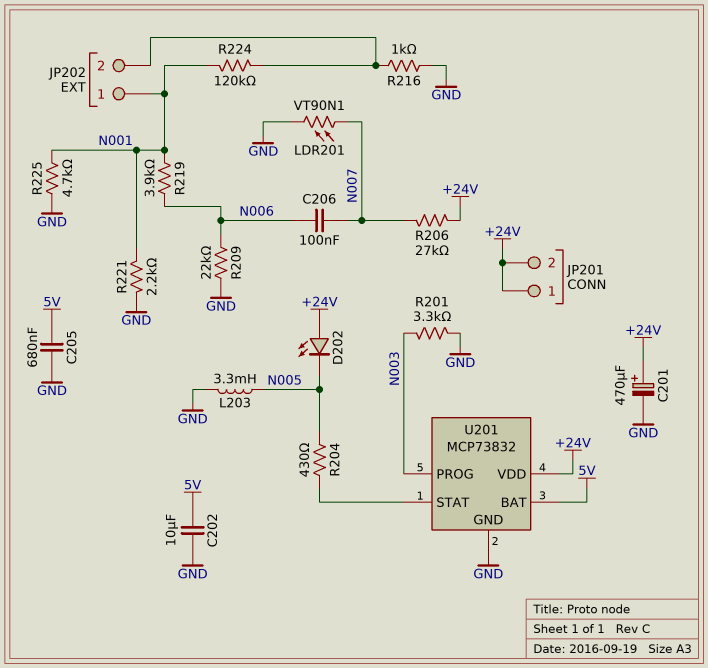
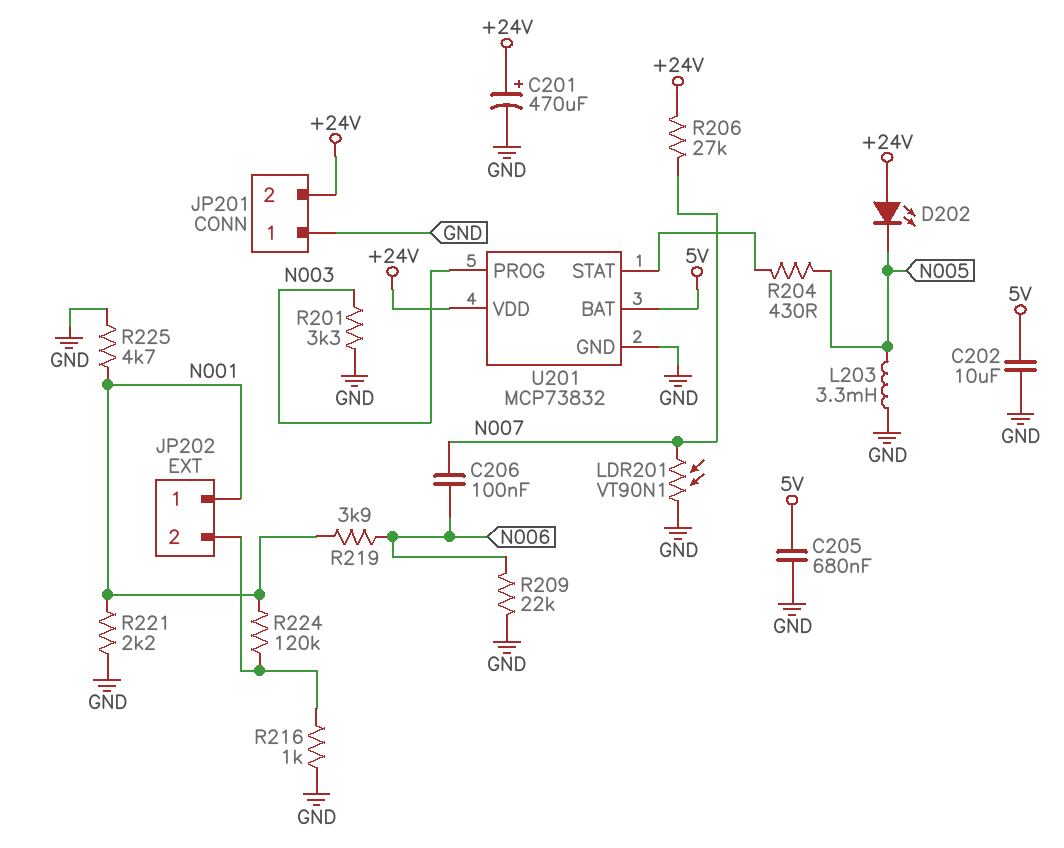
JP201 pin 1: +24V -> GND

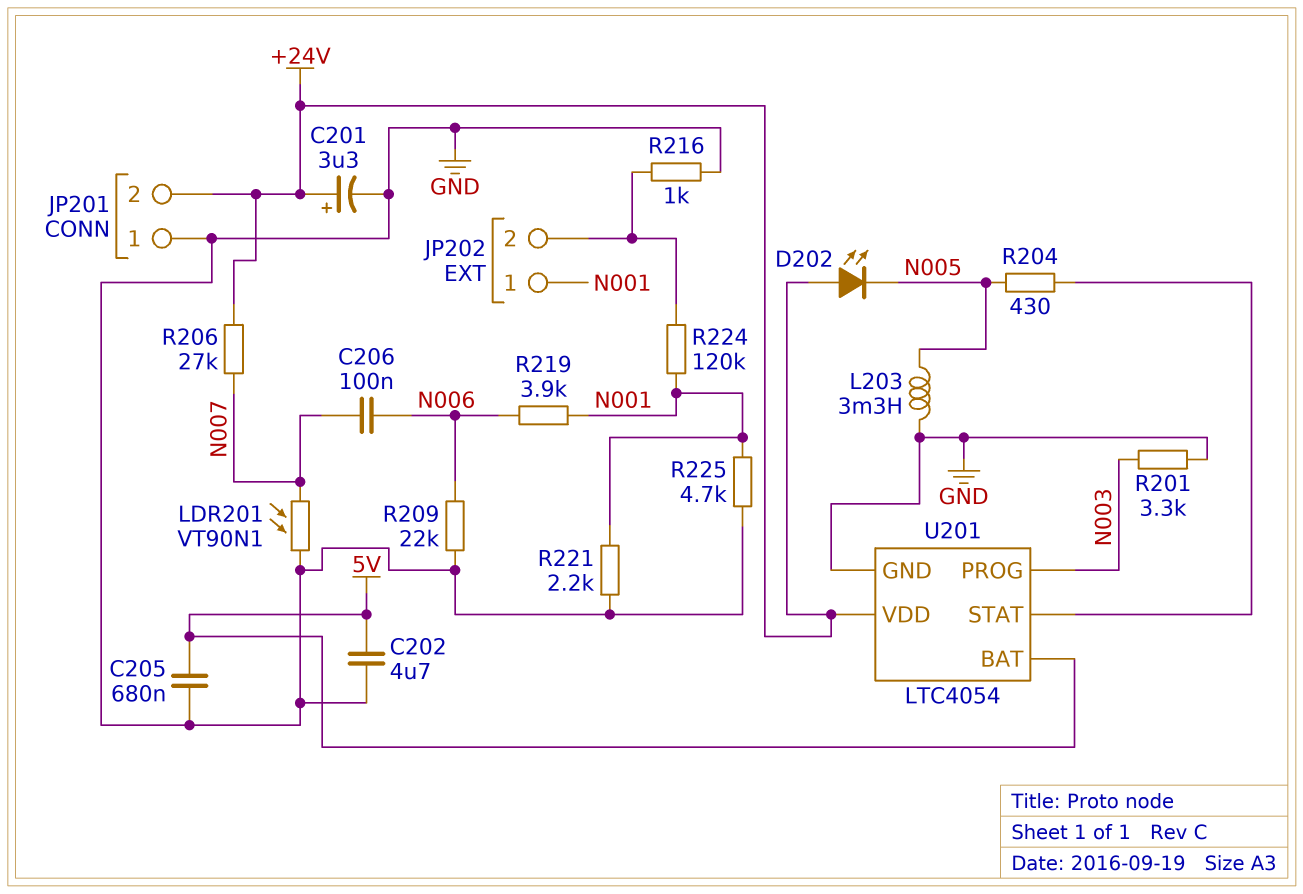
C201: 470uF (plus +24V, minus GND) -> 3.3uF (plus +24V, minus GND)
C202: 10uF (5V, GND) -> 4.7uF (5V, GND)
U201: MCP73832 -> LTC4054

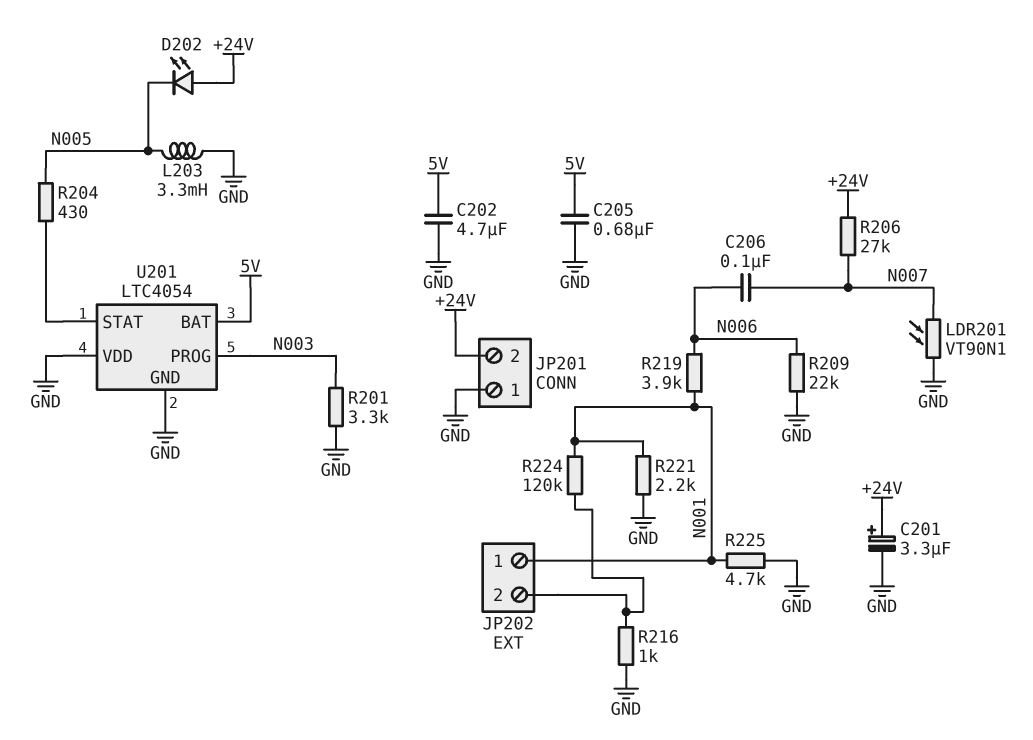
U201 pin VDD: +24V -> GND

